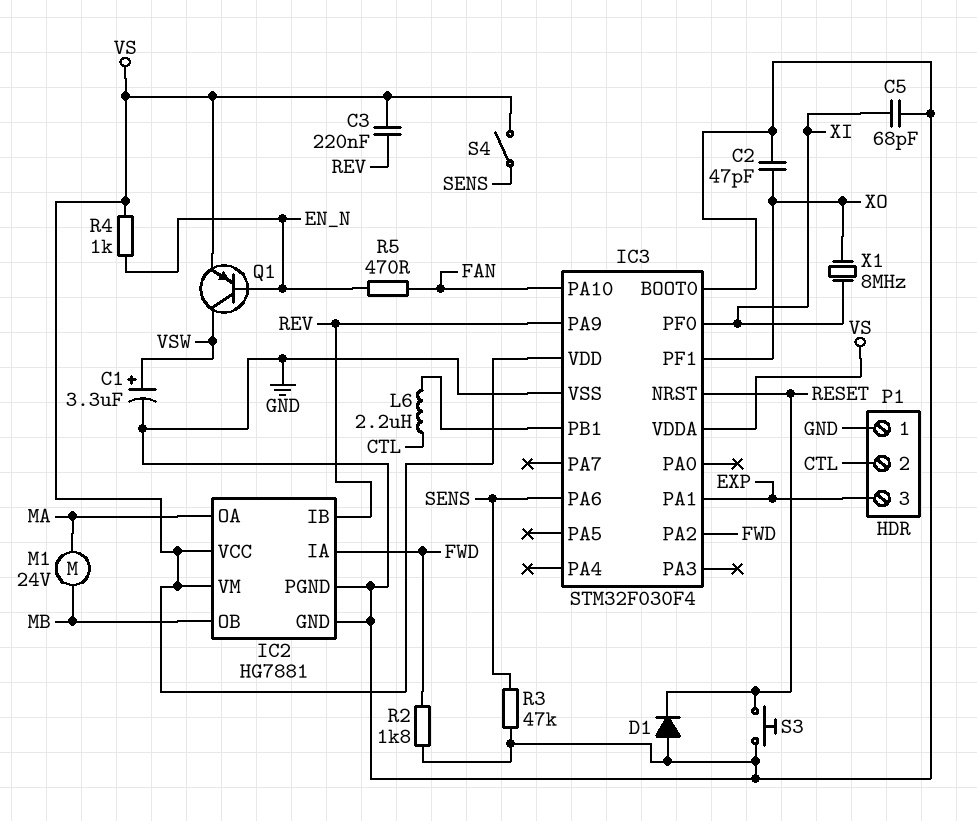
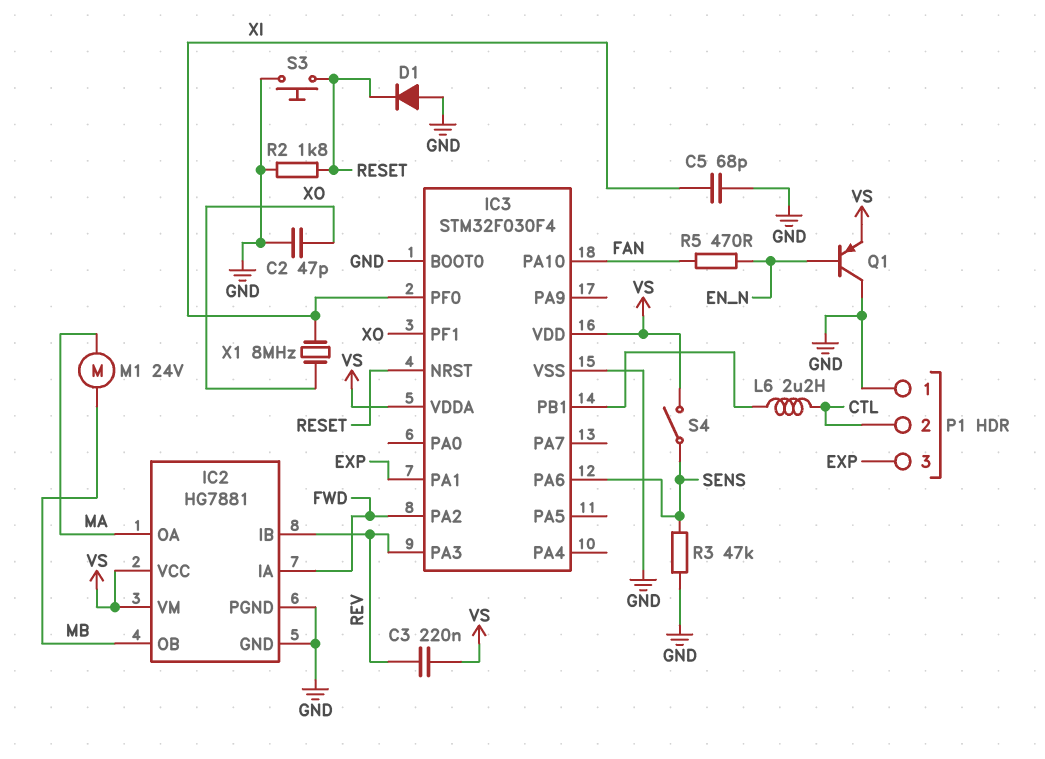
C1: 3.3uF (plus VSW, minus GND) -> none
IC3 pin PA3: none -> REV
IC3 pin PA9: REV -> none
Q1: PNP (B EN_N, C VSW, E VS) -> PNP (B EN_N, C GND, E VS)
R2: 1.8k (FWD, GND) -> 1.8k (GND, RESET)
R4: 1k (EN_N, VS) -> none

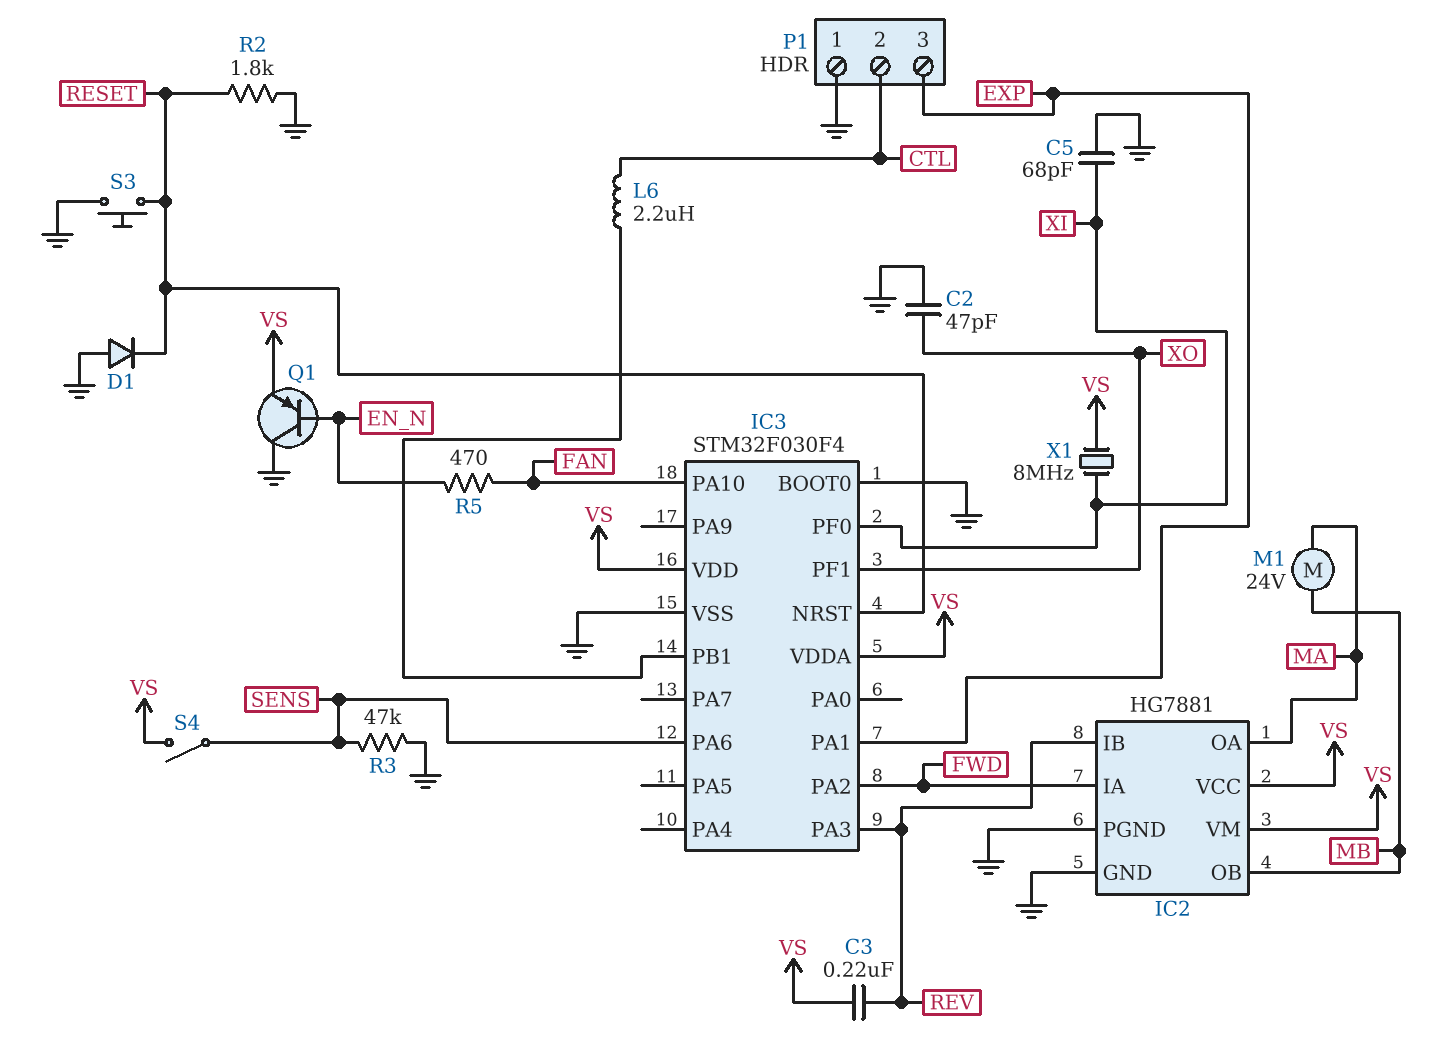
X1: 8MHz (XI, XO) -> 8MHz (VS, XI)

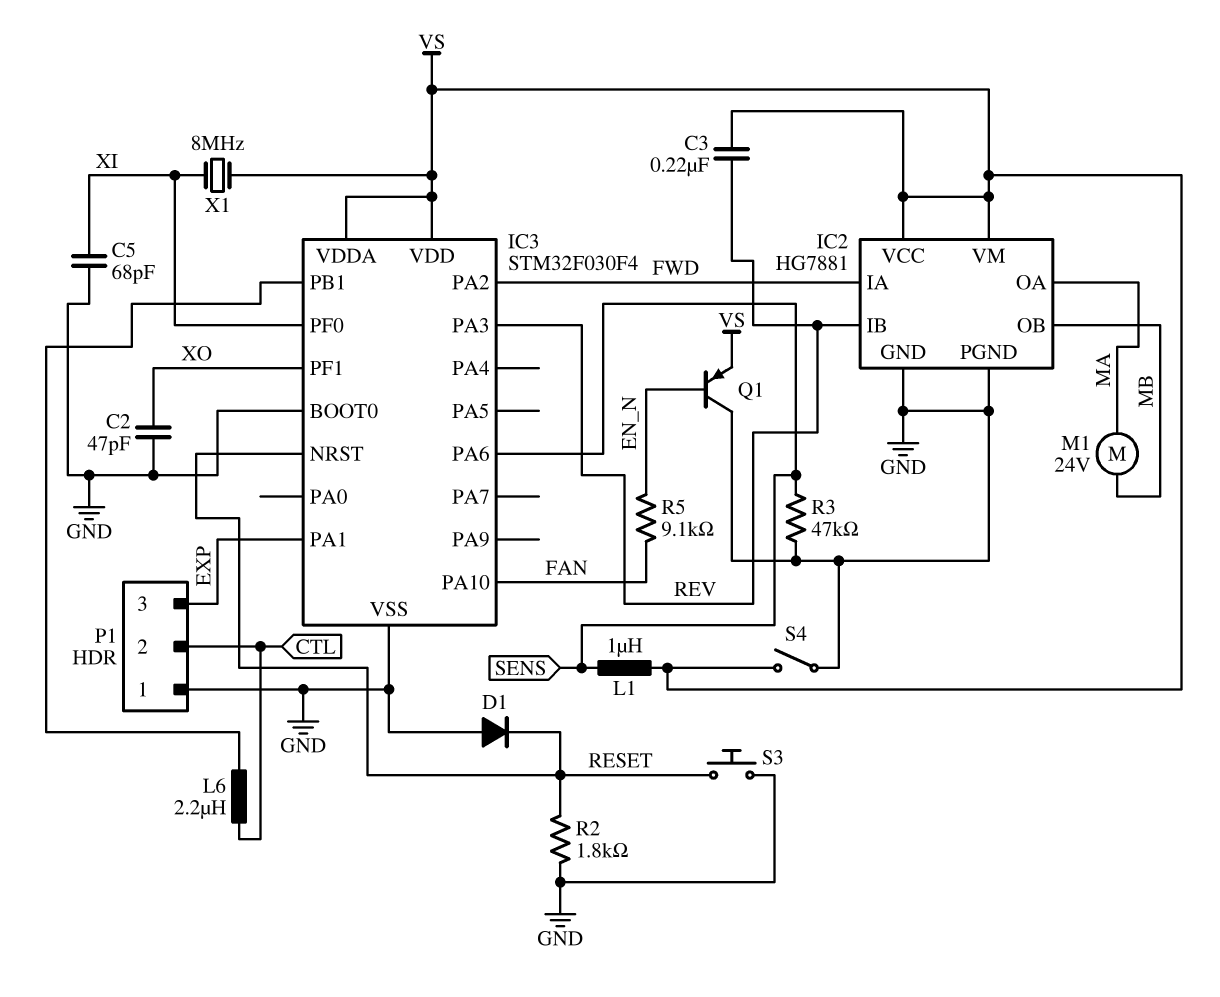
L1: none -> 1uH (SENS, VS)
R5: 470 (EN_N, FAN) -> 9.1k (EN_N, FAN)
S4: switch (SENS, VS) -> switch (GND, VS)

